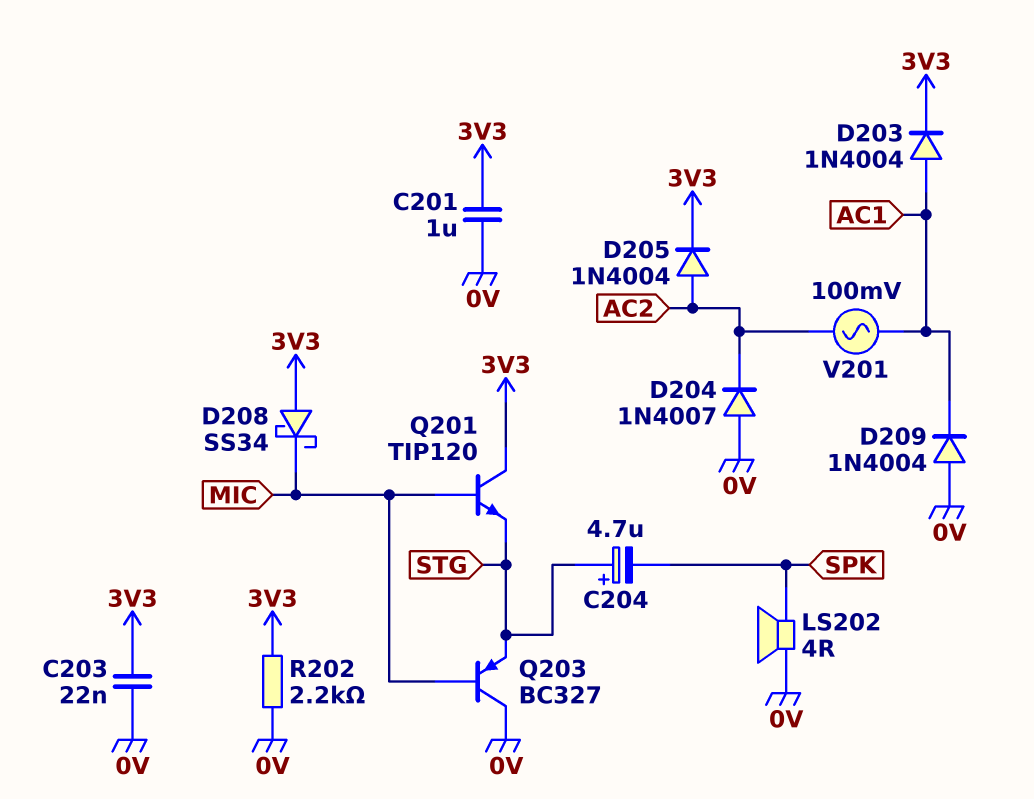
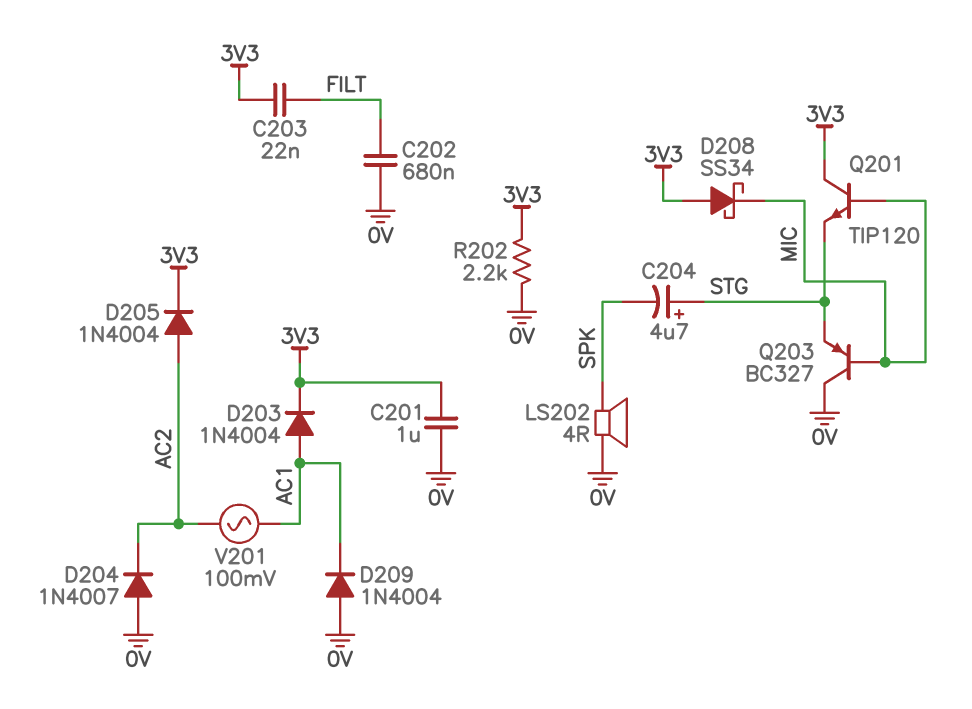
C202: none -> 680nF (0V, FILT)
C203: 22nF (0V, 3V3) -> 22nF (3V3, FILT)

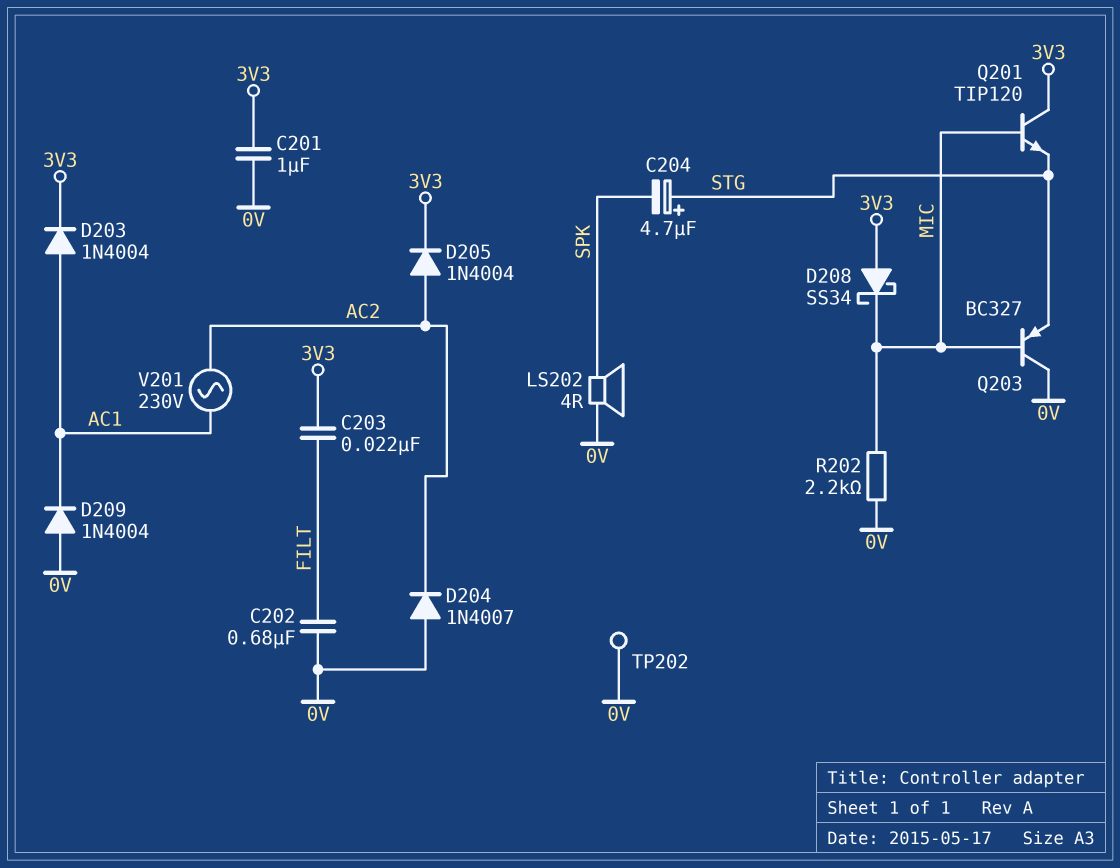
R202: 2.2k (0V, 3V3) -> 2.2k (0V, MIC)
TP202: none -> test point (0V)
V201: AC 100mV (AC1, AC2) -> AC 230V (AC1, AC2)

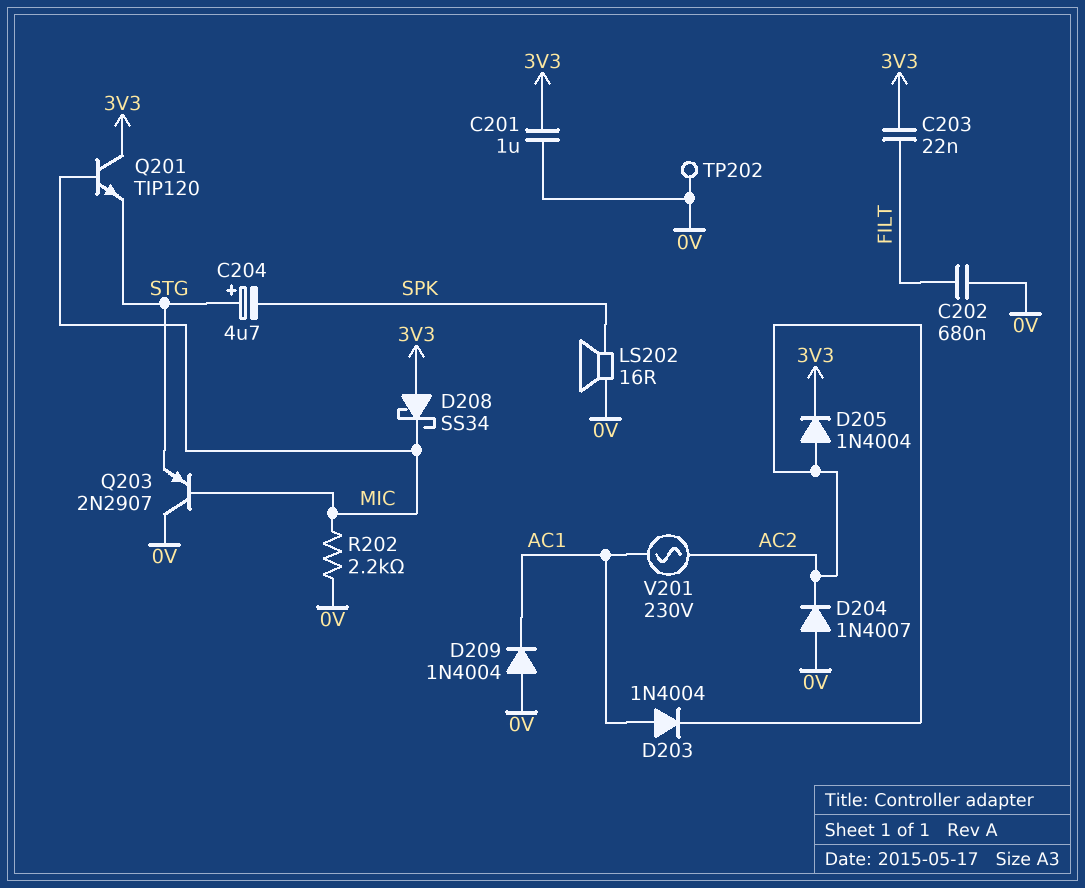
D203: diode 1N4004 (A AC1, K 3V3) -> diode 1N4004 (A AC1, K AC2)
LS202: speaker 4R (0V, SPK) -> speaker 16R (0V, SPK)
Q203: PNP BC327 (B MIC, C 0V, E STG) -> PNP 2N2907 (B MIC, C 0V, E STG)

